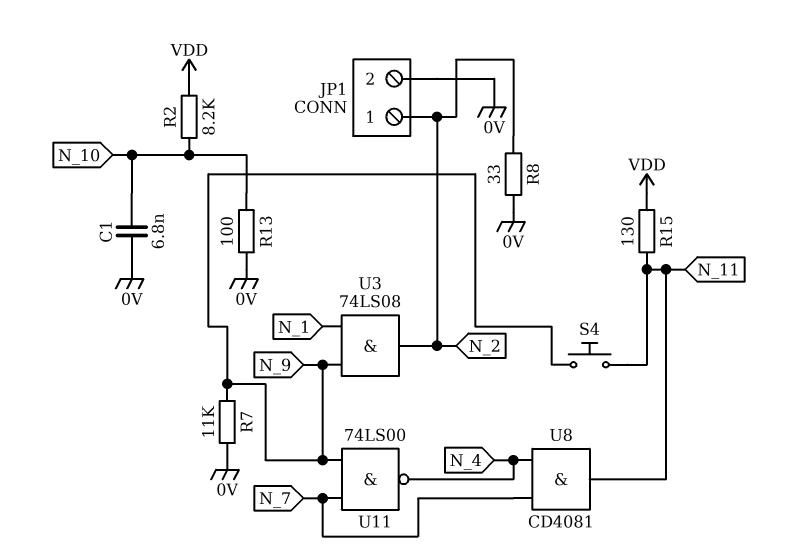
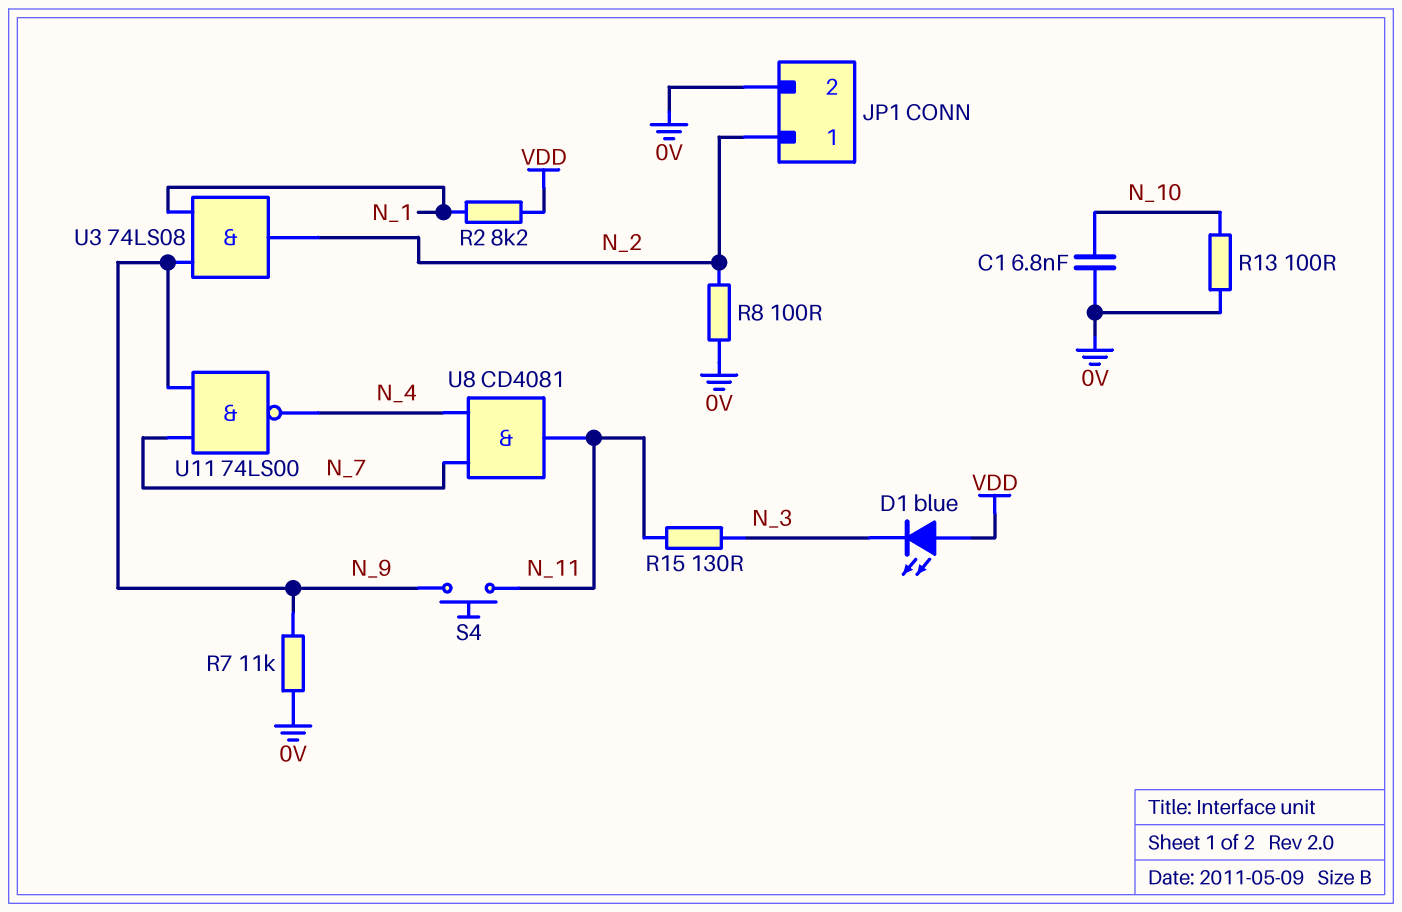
D1: none -> LED blue (A VDD, K N_3)
R2: 8.2k (N_10, VDD) -> 8.2k (N_1, VDD)
R8: 33 (0V, N_2) -> 100 (0V, N_2)
R15: 130 (N_11, VDD) -> 130 (N_3, N_11)

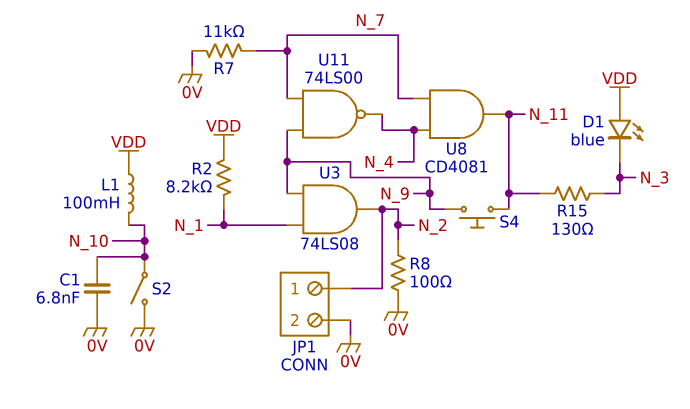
L1: none -> 100mH (N_10, VDD)
R7: 11k (0V, N_9) -> 11k (0V, N_7)
R13: 100 (0V, N_10) -> none
S2: none -> switch (0V, N_10)

